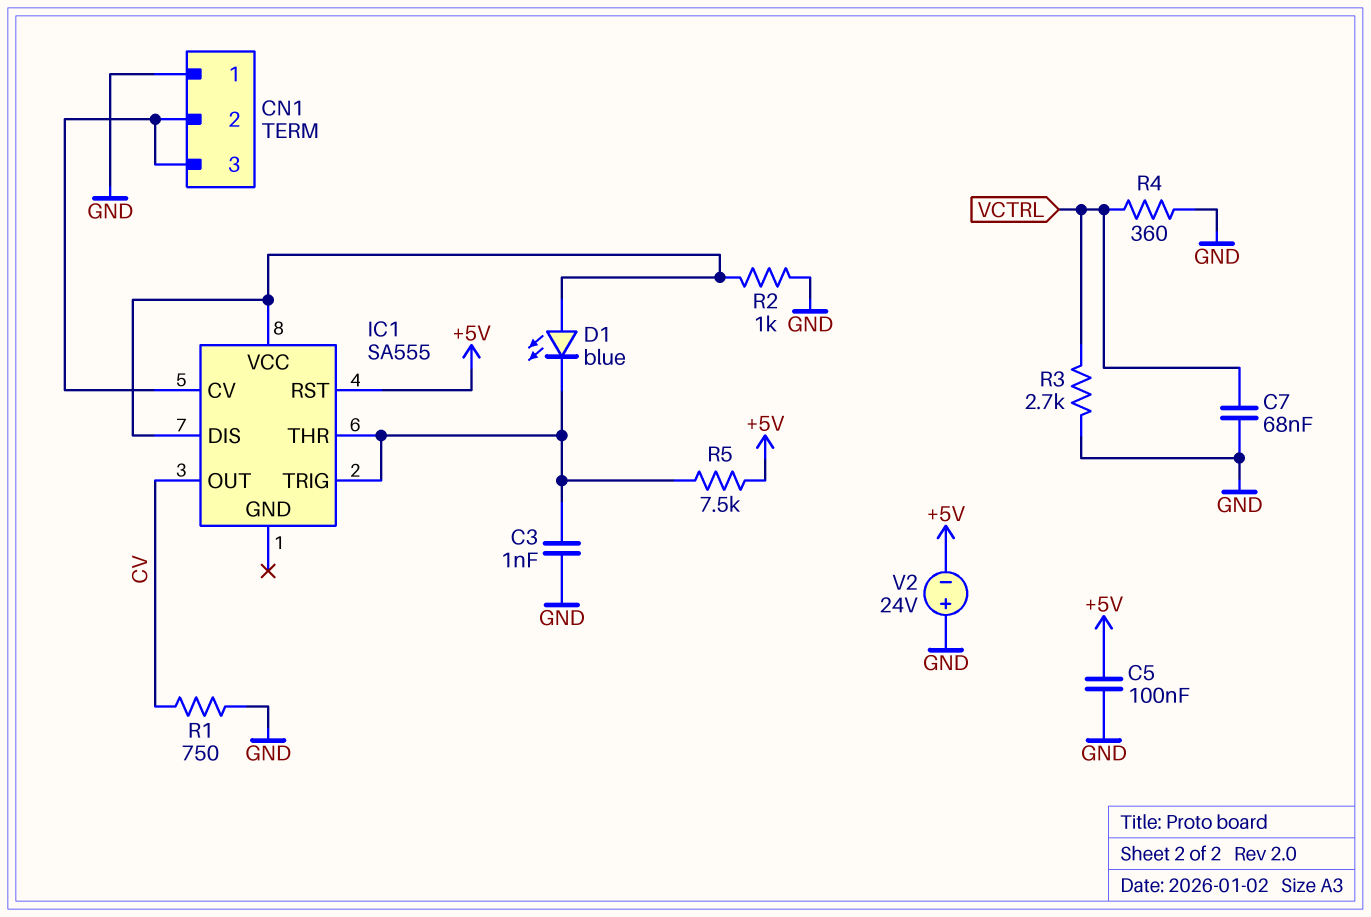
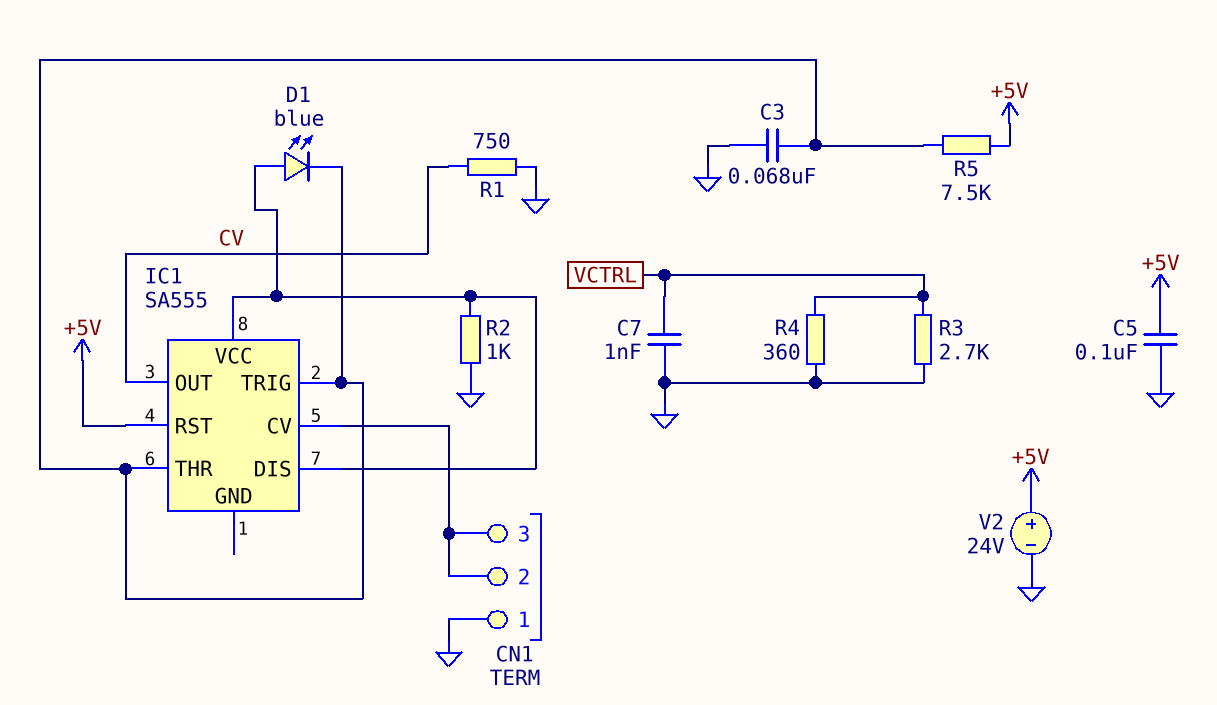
C3: 1nF (GND, IC1/THR) -> 68nF (GND, IC1/THR)
C7: 68nF (GND, VCTRL) -> 1nF (GND, VCTRL)
V2: 24V (plus GND, minus +5V) -> 24V (plus +5V, minus GND)

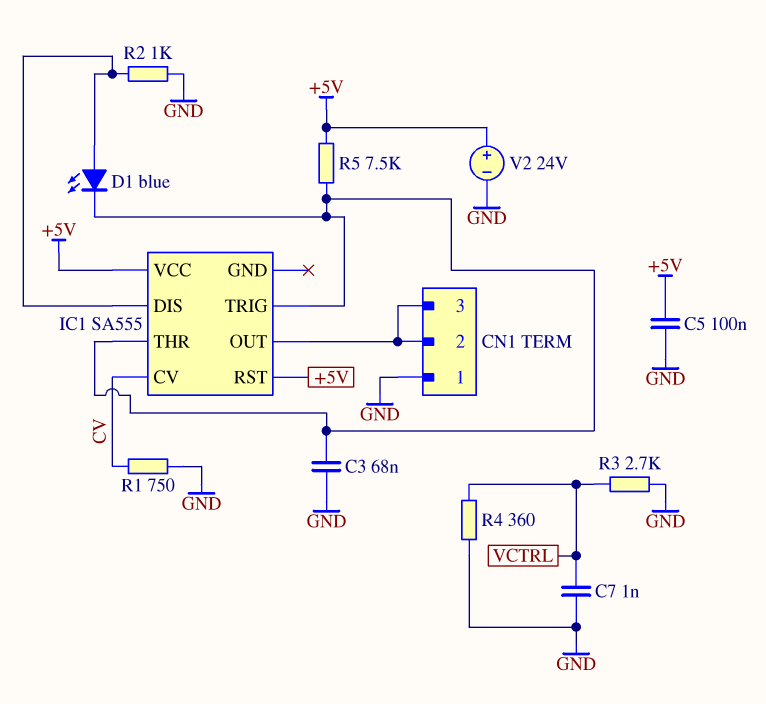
IC1 pin CV: CN1/2 -> CV
IC1 pin OUT: CV -> CN1/2
IC1 pin VCC: IC1/DIS -> +5V

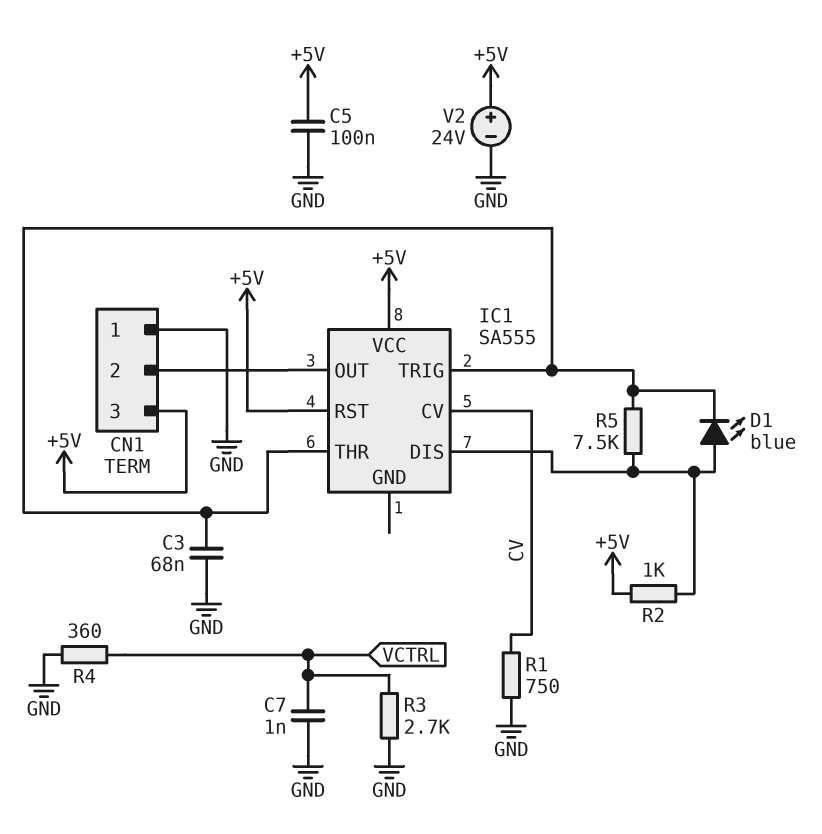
CN1 pin 3: CN1/2 -> +5V
R2: 1k (GND, IC1/DIS) -> 1k (+5V, IC1/DIS)
R5: 7.5k (+5V, IC1/THR) -> 7.5k (IC1/DIS, IC1/THR)

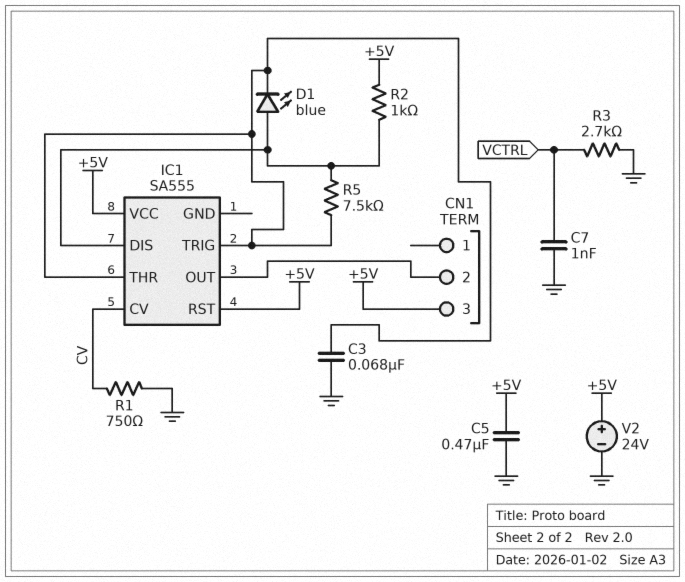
C5: 100nF (+5V, GND) -> 470nF (+5V, GND)
CN1 pin 1: GND -> none
R4: 360 (GND, VCTRL) -> none

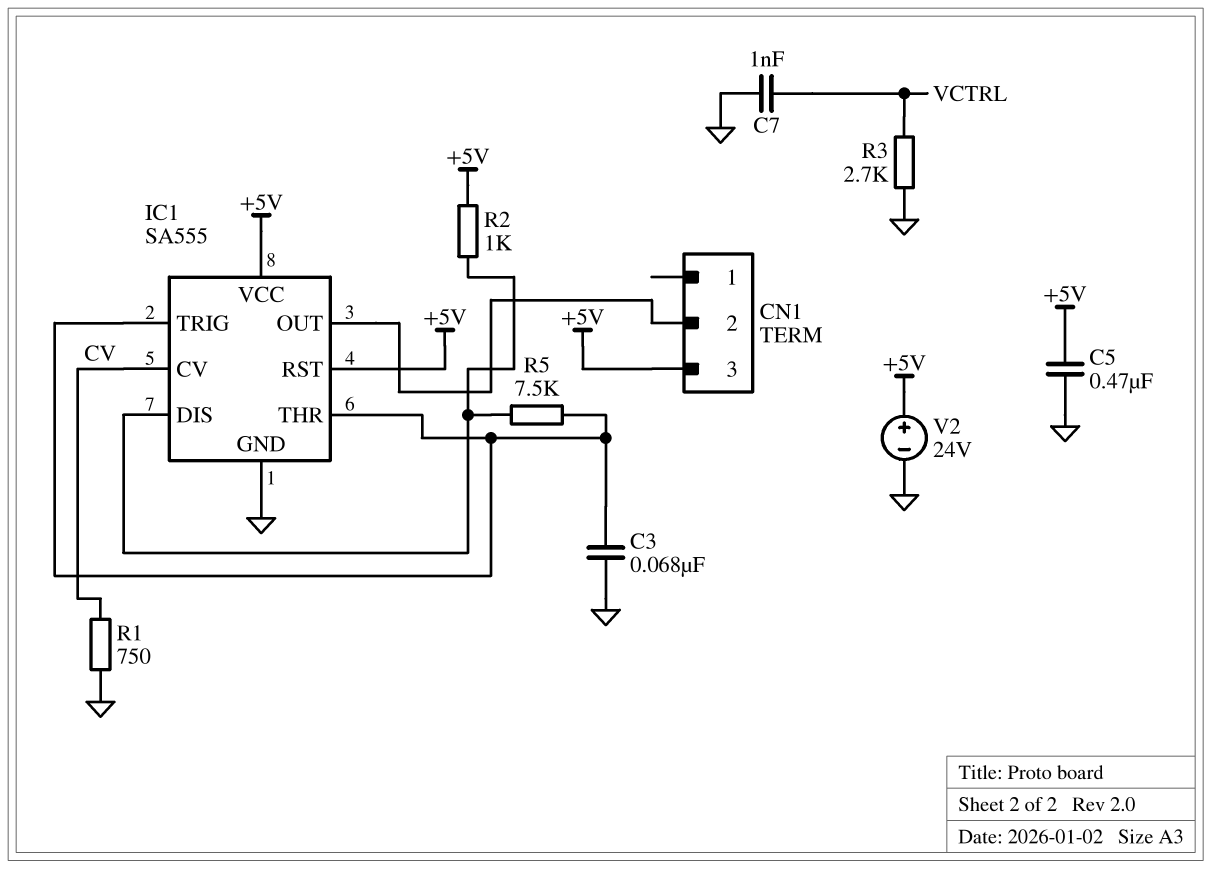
D1: LED blue (A IC1/DIS, K IC1/THR) -> none
IC1 pin GND: none -> GND

